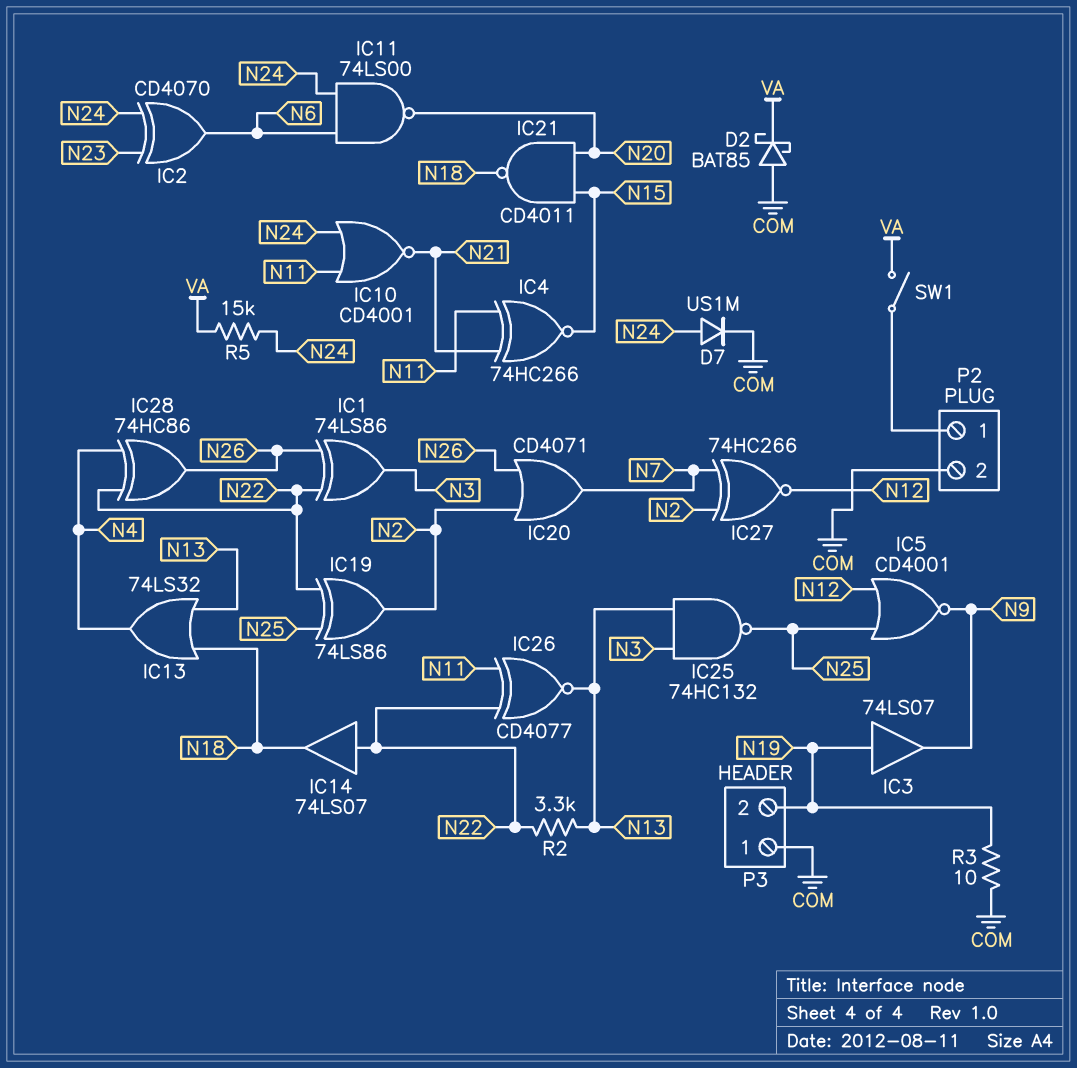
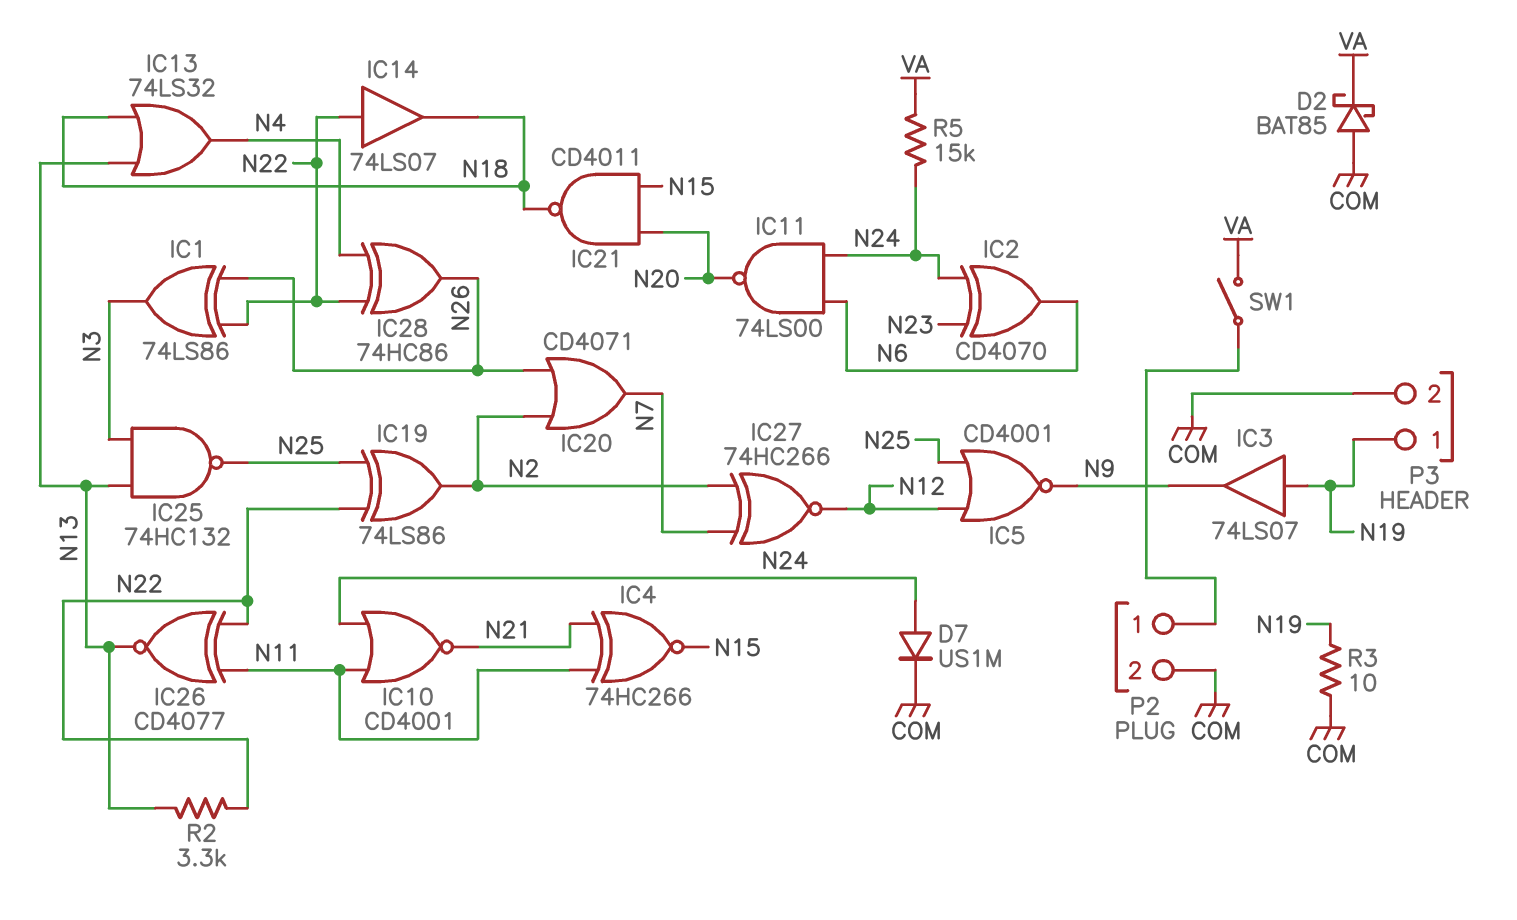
P3 pin 1: COM -> N19
P3 pin 2: N19 -> COM

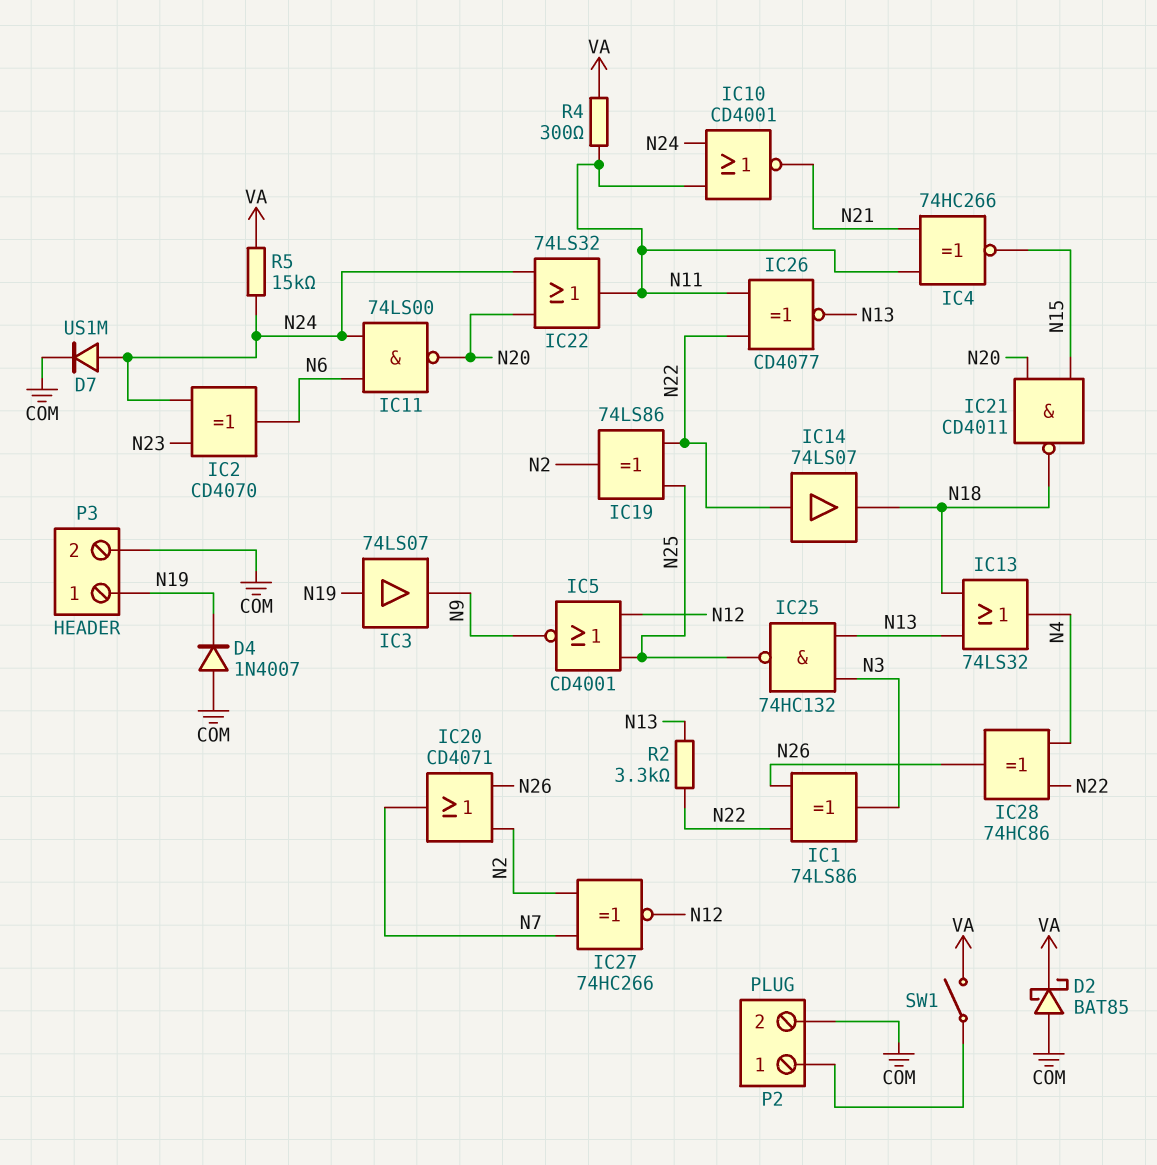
D4: none -> diode 1N4007 (A COM, K N19)
IC22: none -> OR 74LS32 (in N20, in N24, out N11)
R3: 10 (COM, N19) -> none
R4: none -> 300 (N11, VA)

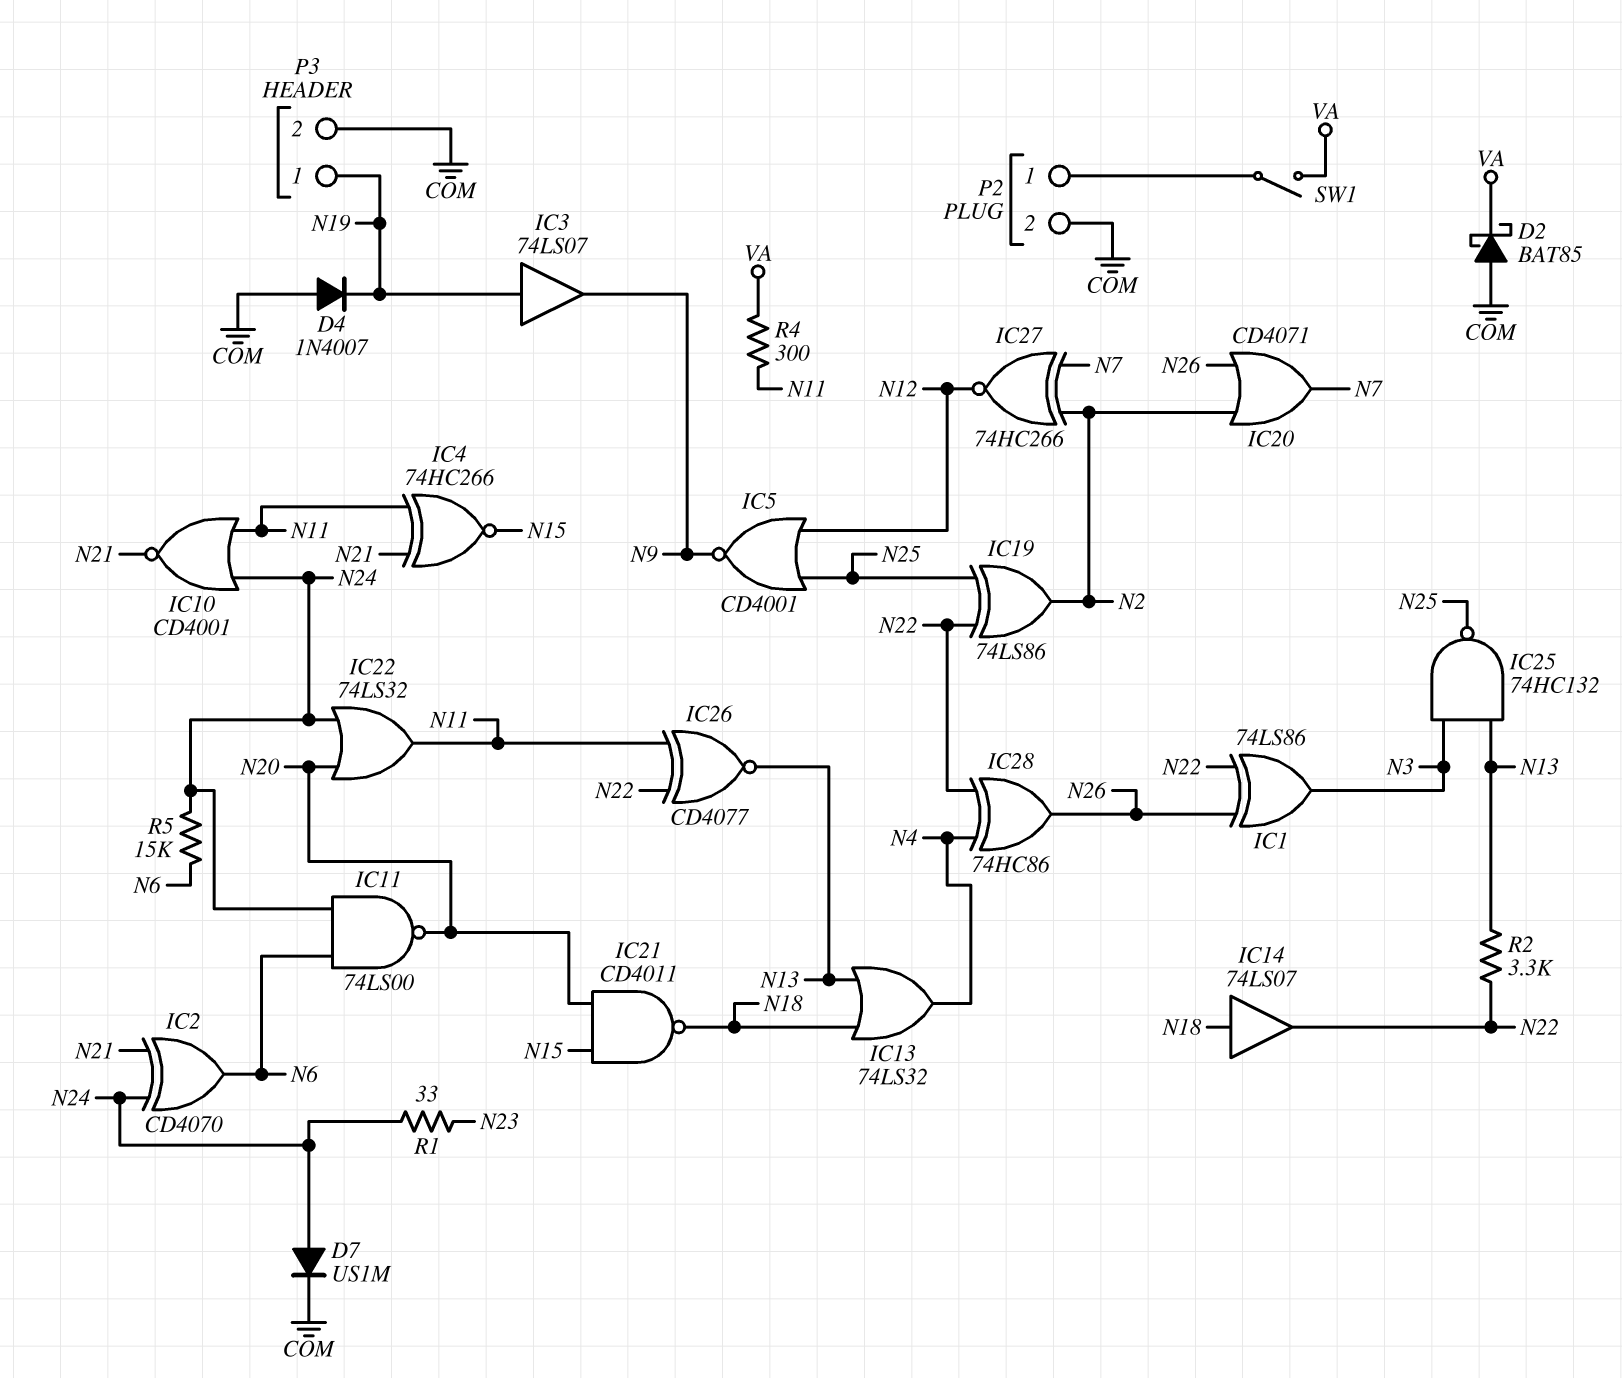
IC2: XOR CD4070 (in N23, in N24, out N6) -> XOR CD4070 (in N21, in N24, out N6)
IC14: buffer 74LS07 (in N22, out N18) -> buffer 74LS07 (in N18, out N22)
R1: none -> 33 (N23, N24)
R5: 15k (N24, VA) -> 15k (N6, N24)

